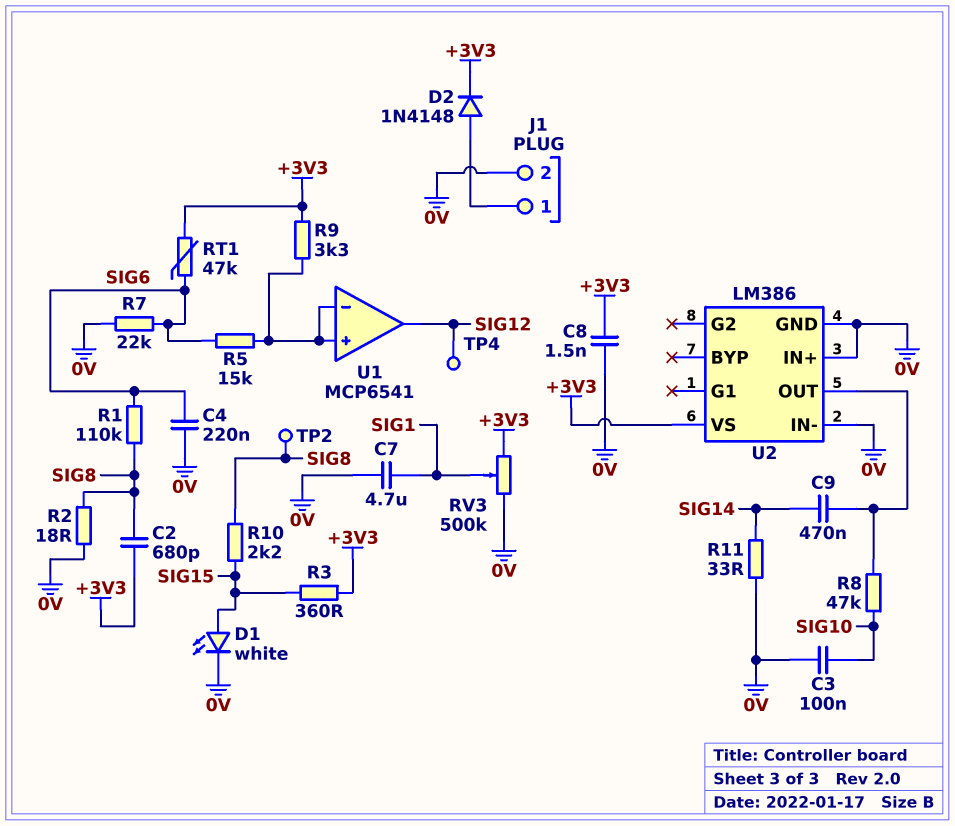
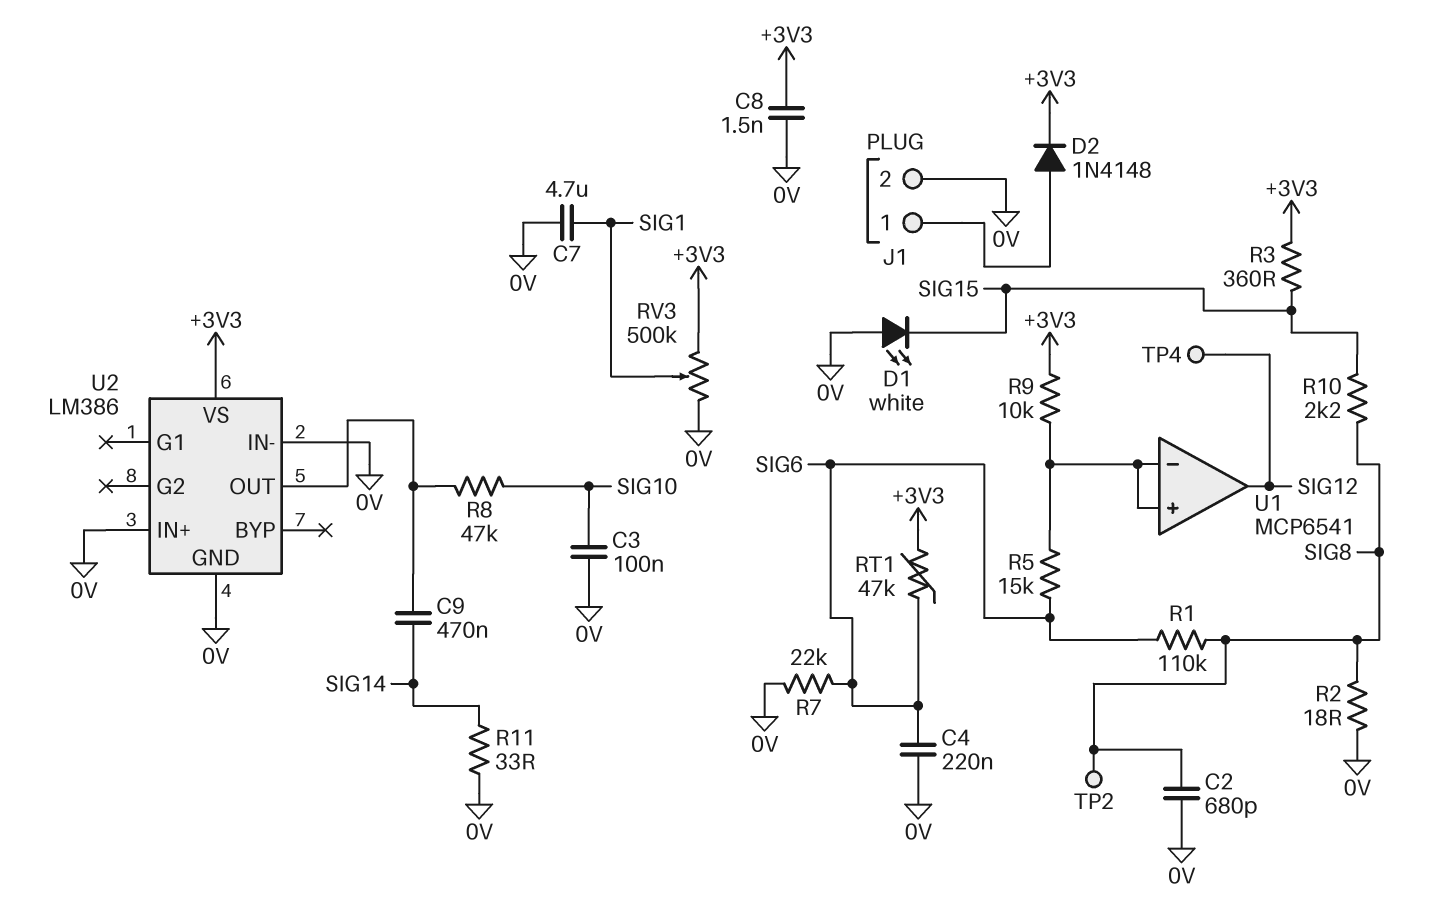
C2: 680pF (+3V3, SIG8) -> 680pF (0V, SIG8)
D1: LED white (A SIG15, K 0V) -> LED white (A 0V, K SIG15)
R9: 3.3k (+3V3, U1/in+) -> 10k (+3V3, U1/in+)

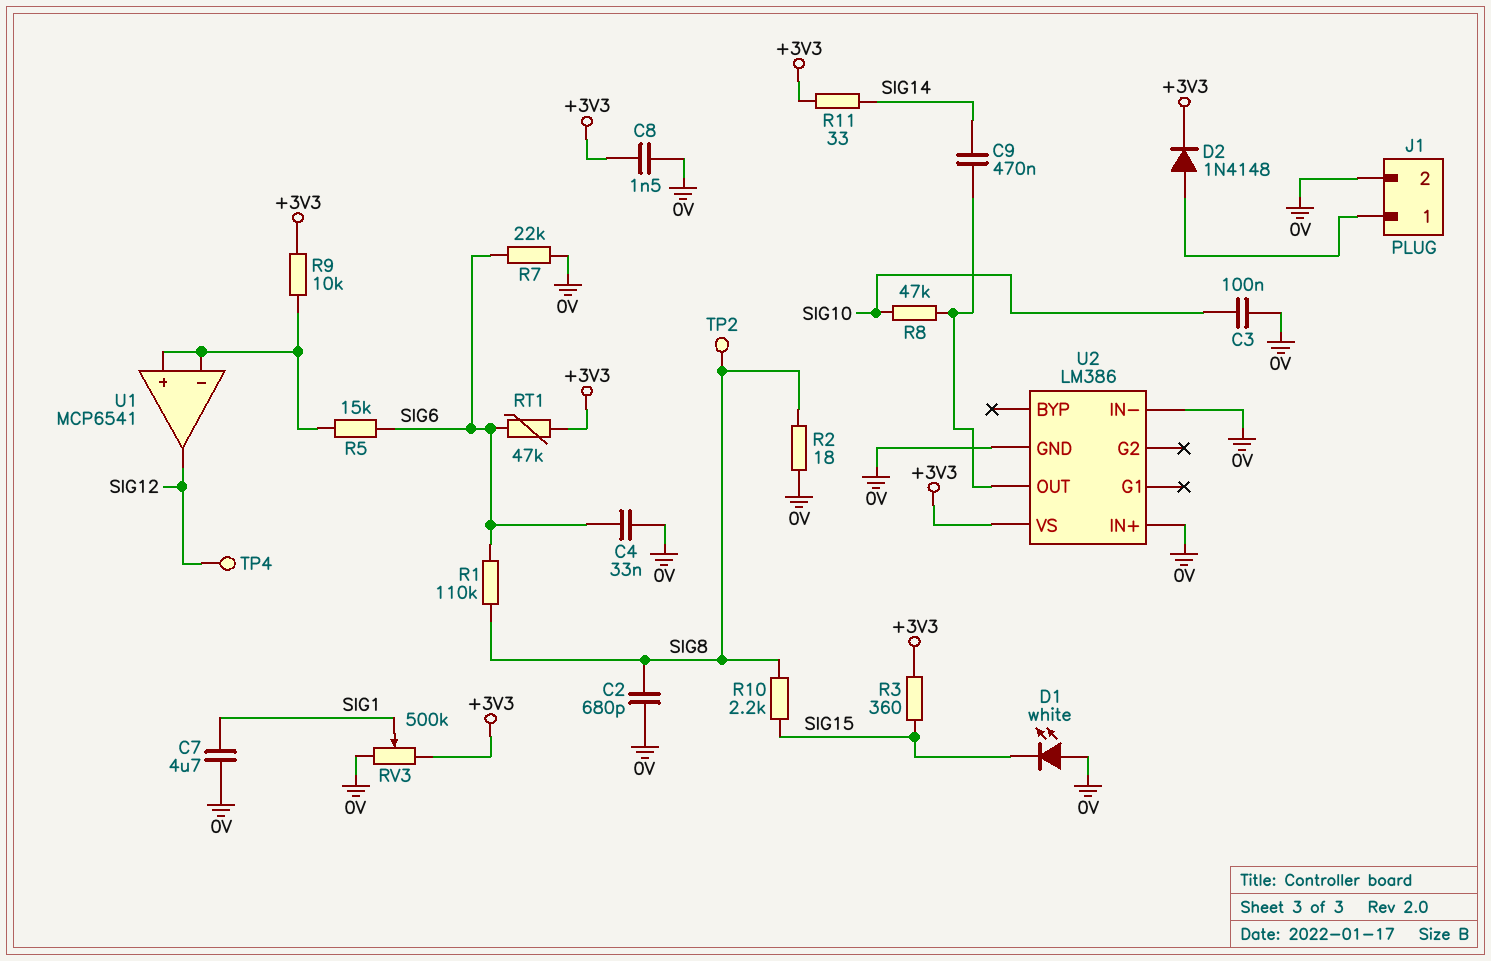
C4: 220nF (0V, SIG6) -> 33nF (0V, SIG6)
R11: 33 (0V, SIG14) -> 33 (+3V3, SIG14)

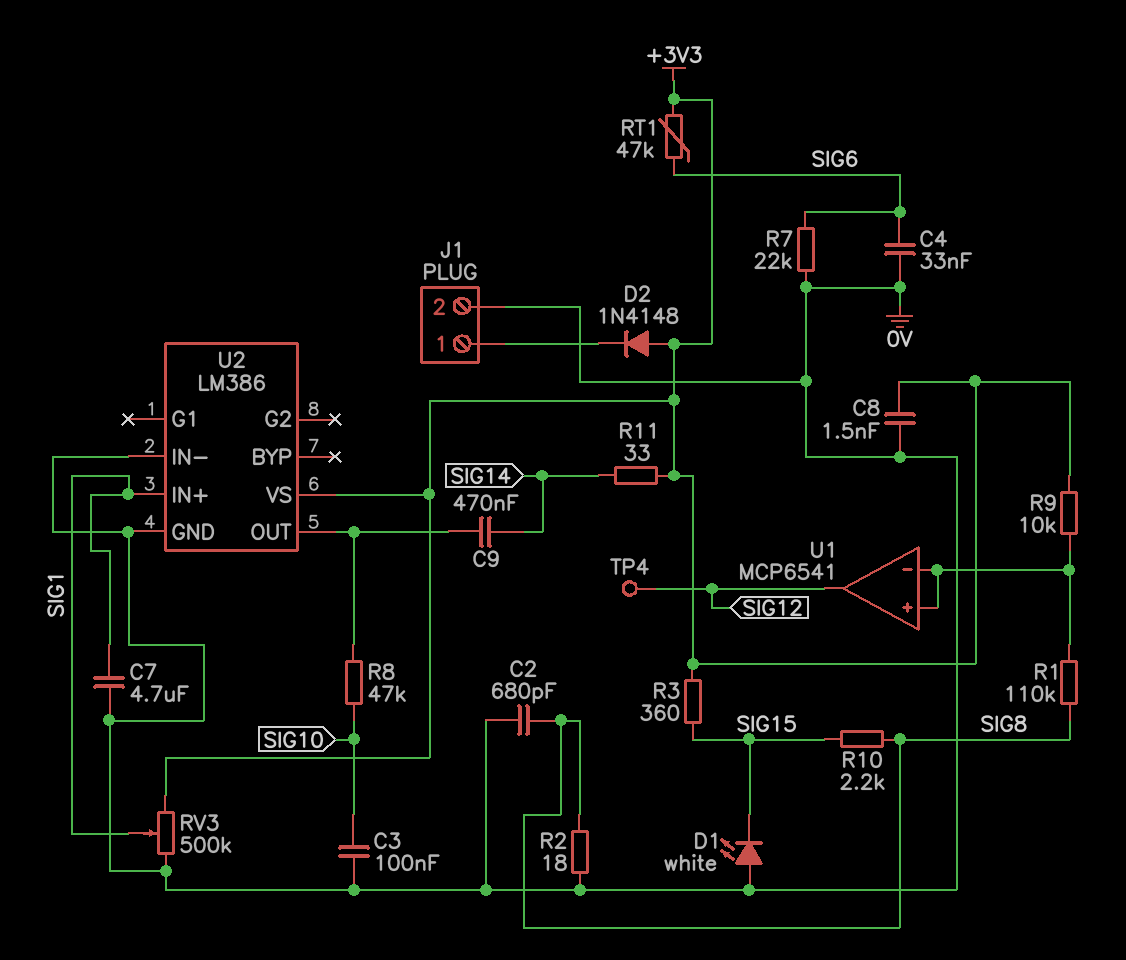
D2: diode 1N4148 (A J1/1, K +3V3) -> diode 1N4148 (A +3V3, K J1/1)
R1: 110k (SIG6, SIG8) -> 110k (SIG8, U1/in+)
R5: 15k (SIG6, U1/in+) -> none
TP2: test point (SIG8) -> none
U2 pin IN+: 0V -> SIG1

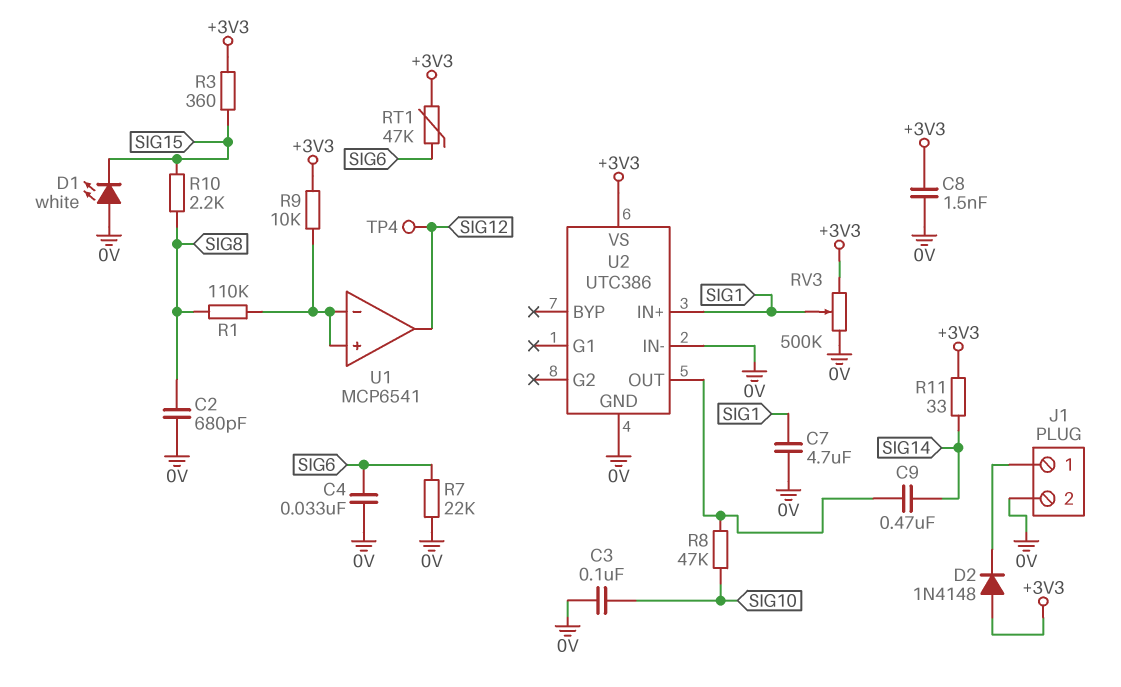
R2: 18 (0V, SIG8) -> none
U2: LM386 -> UTC386

